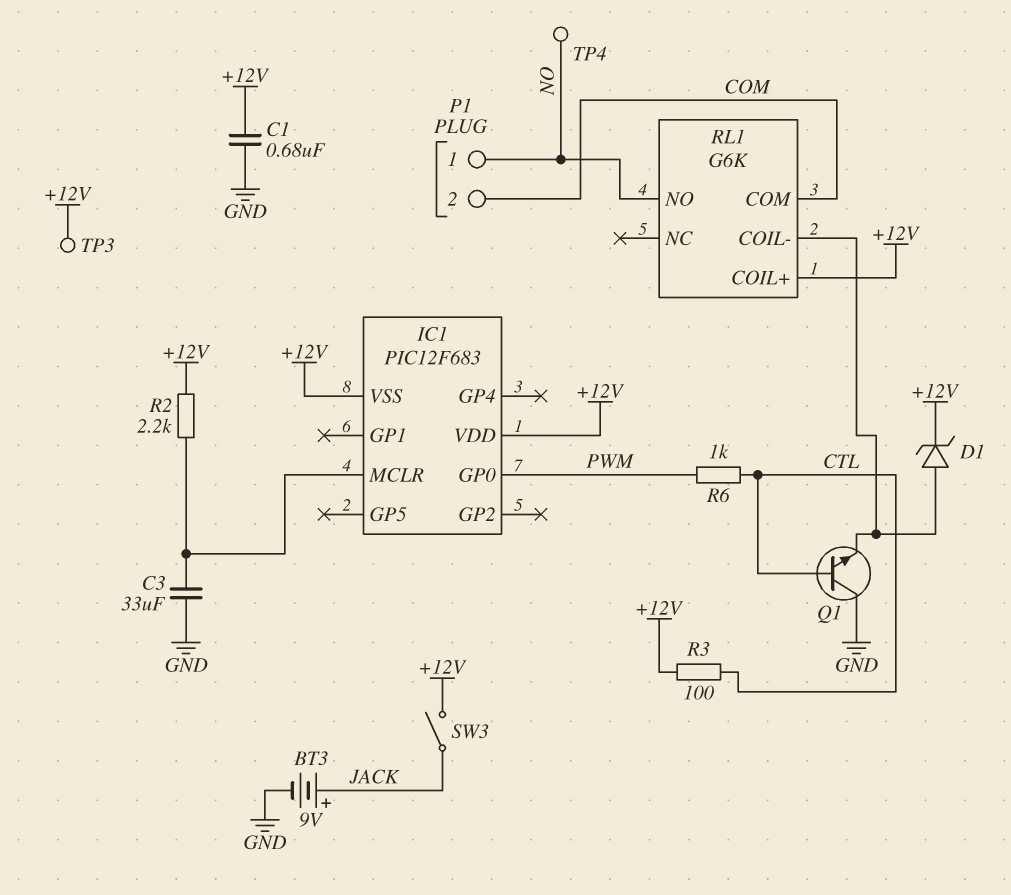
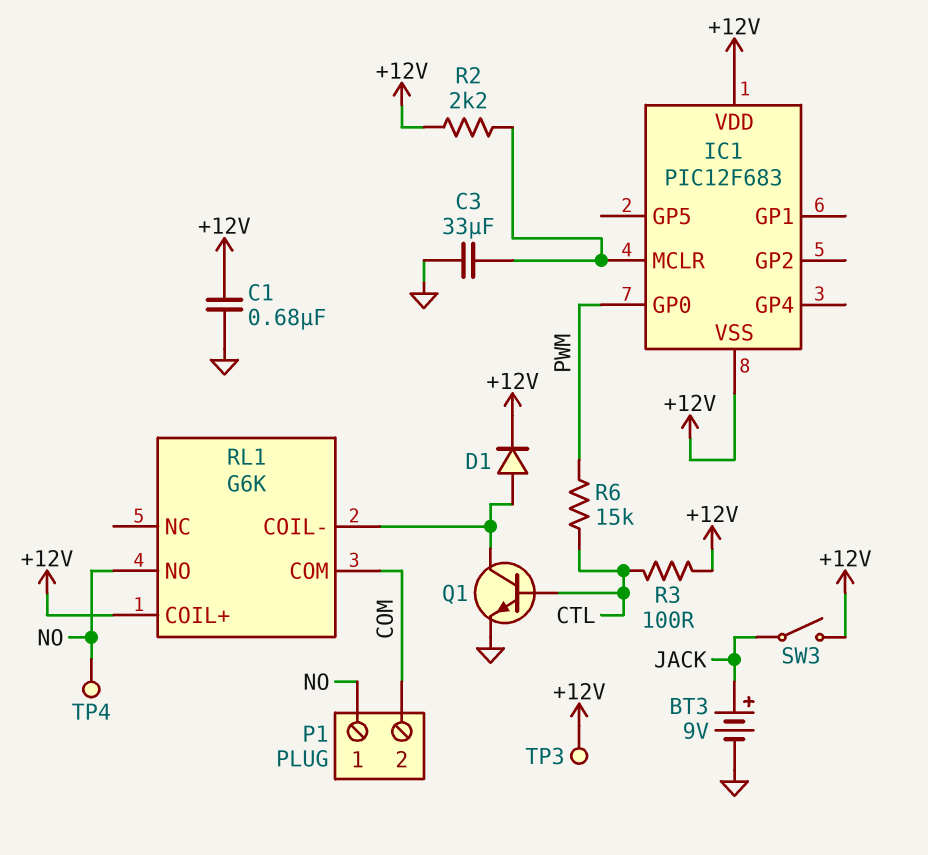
D1: zener (A RL1/COIL-, K +12V) -> diode (A RL1/COIL-, K +12V)
Q1: NPN (B CTL, C GND, E RL1/COIL-) -> NPN (B CTL, C RL1/COIL-, E GND)
R6: 1k (CTL, PWM) -> 15k (CTL, PWM)

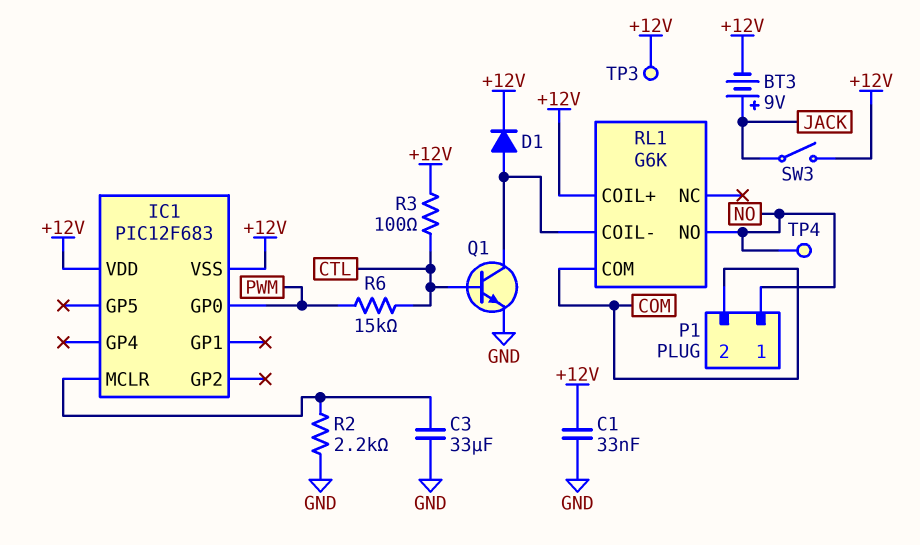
BT3: 9V (plus JACK, minus GND) -> 9V (plus JACK, minus +12V)
C1: 680nF (+12V, GND) -> 33nF (+12V, GND)
R2: 2.2k (+12V, IC1/MCLR) -> 2.2k (GND, IC1/MCLR)

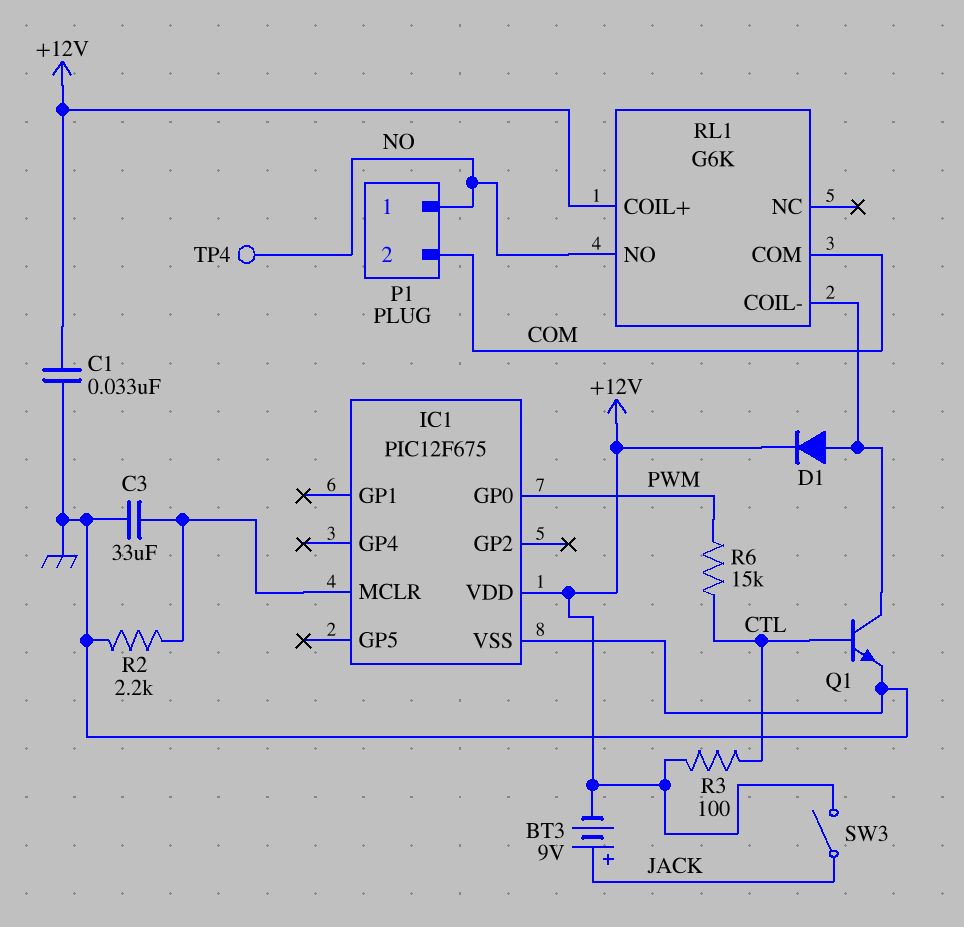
IC1: PIC12F683 -> PIC12F675
IC1 pin VSS: +12V -> GND
TP3: test point (+12V) -> none

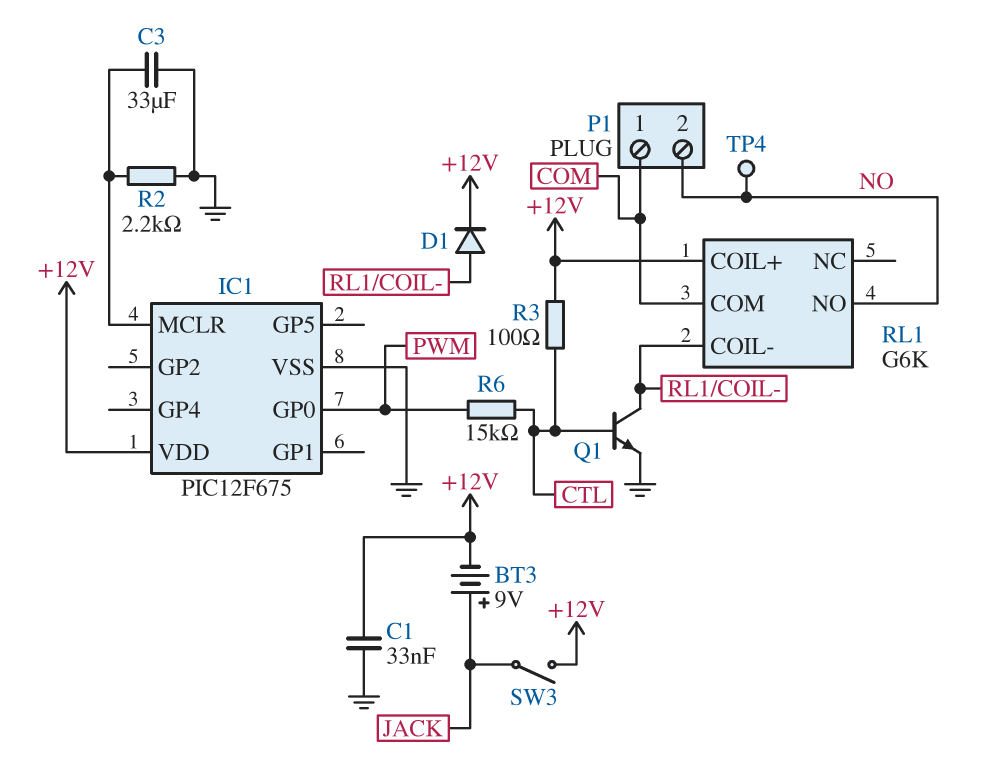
P1 pin 1: NO -> COM
P1 pin 2: COM -> NO

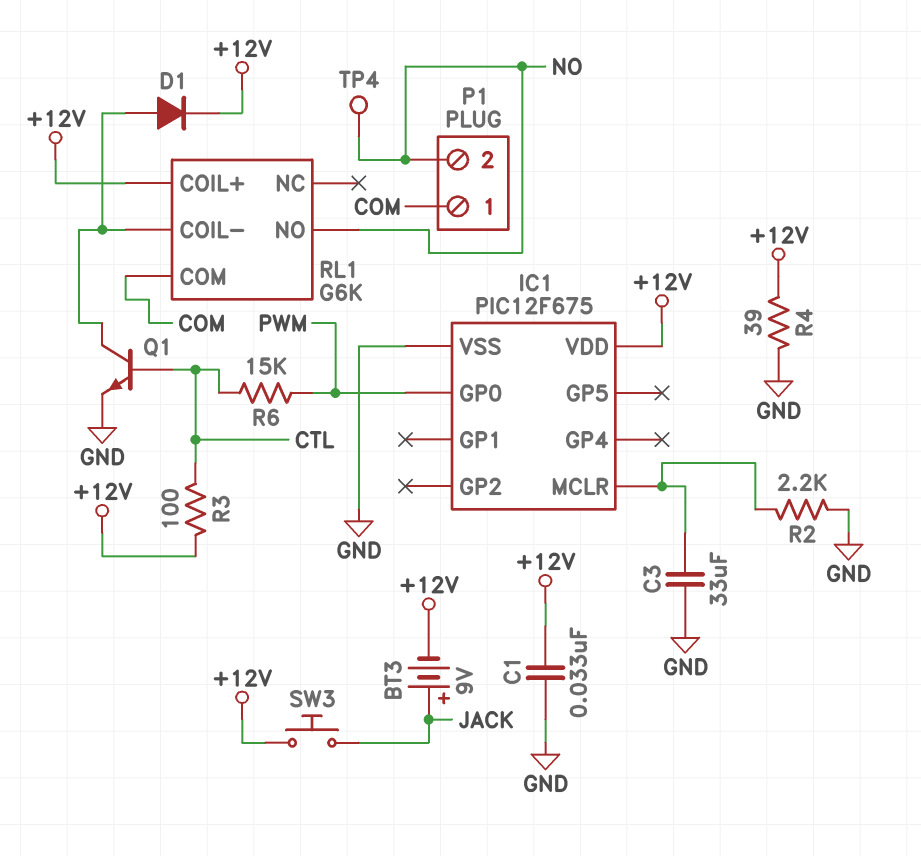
R4: none -> 39 (+12V, GND)
SW3: switch (+12V, JACK) -> button (+12V, JACK)

